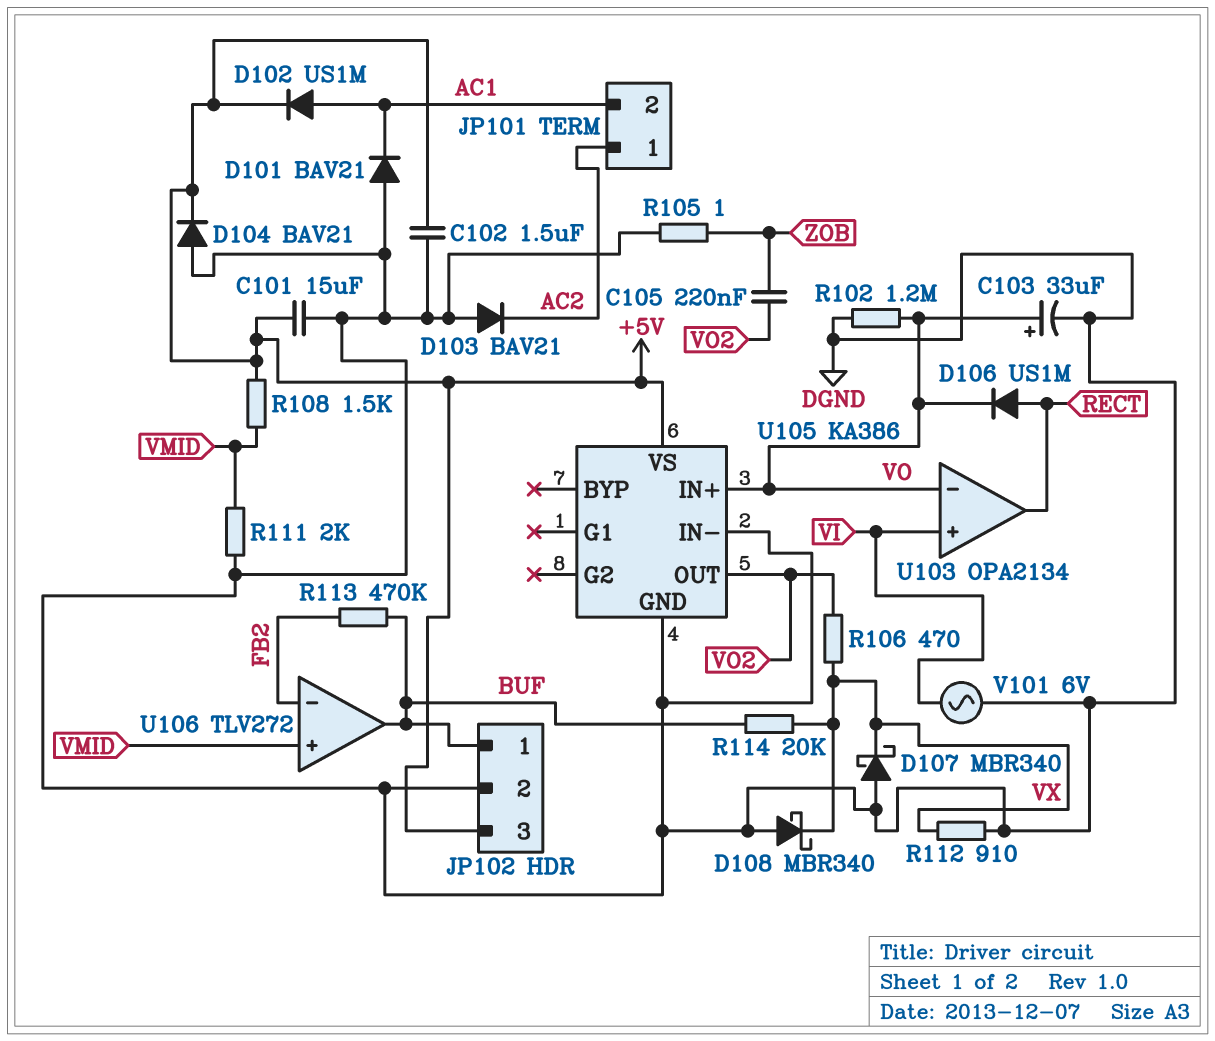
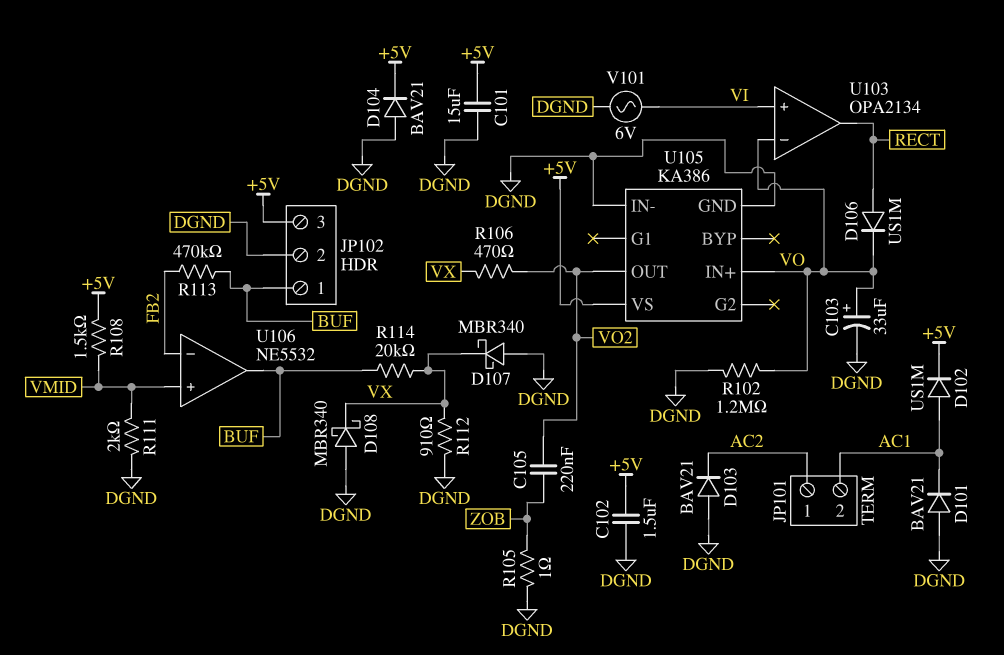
U106: TLV272 -> NE5532

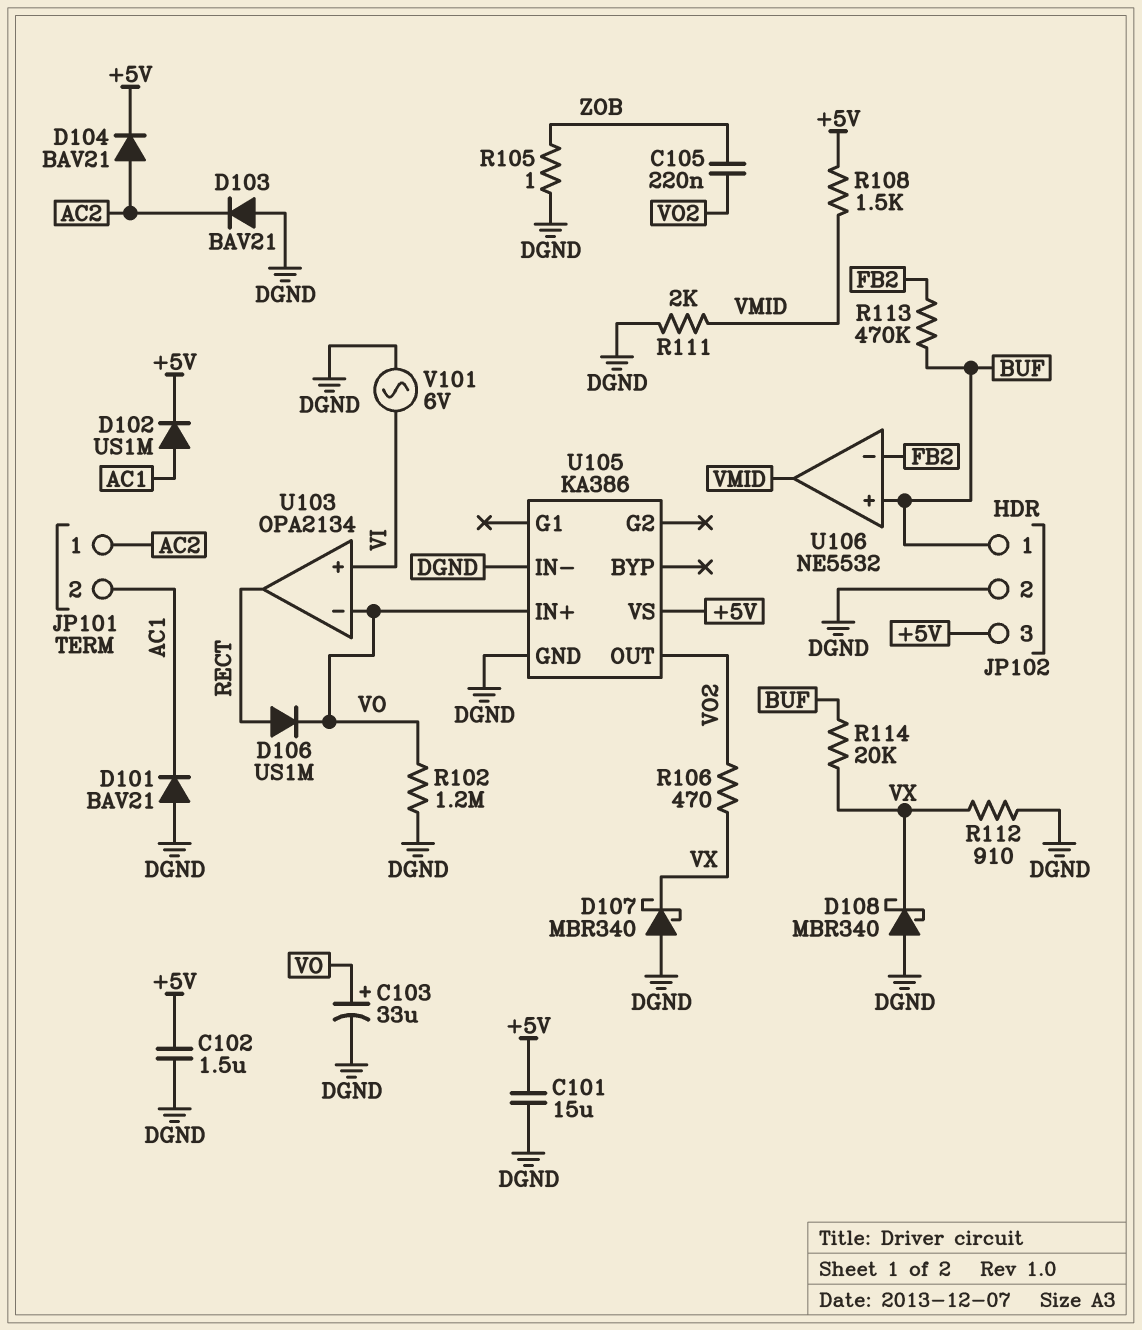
D104: diode BAV21 (A DGND, K +5V) -> diode BAV21 (A AC2, K +5V)
U106 pin in+: VMID -> BUF
U106 pin out: BUF -> VMID

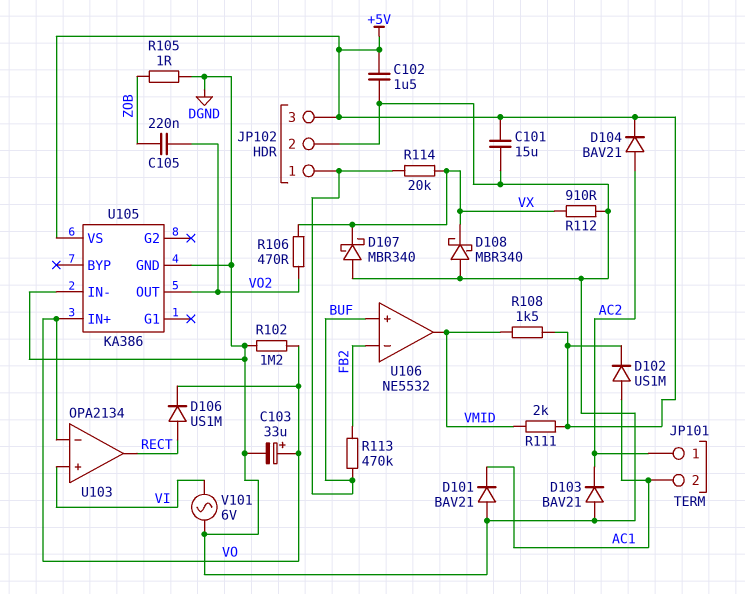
R111: 2k (DGND, VMID) -> 2k (+5V, VMID)

